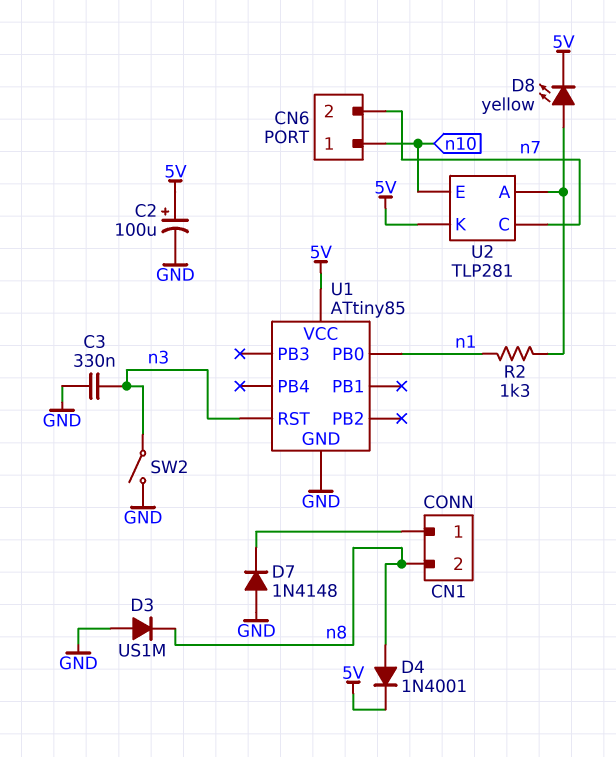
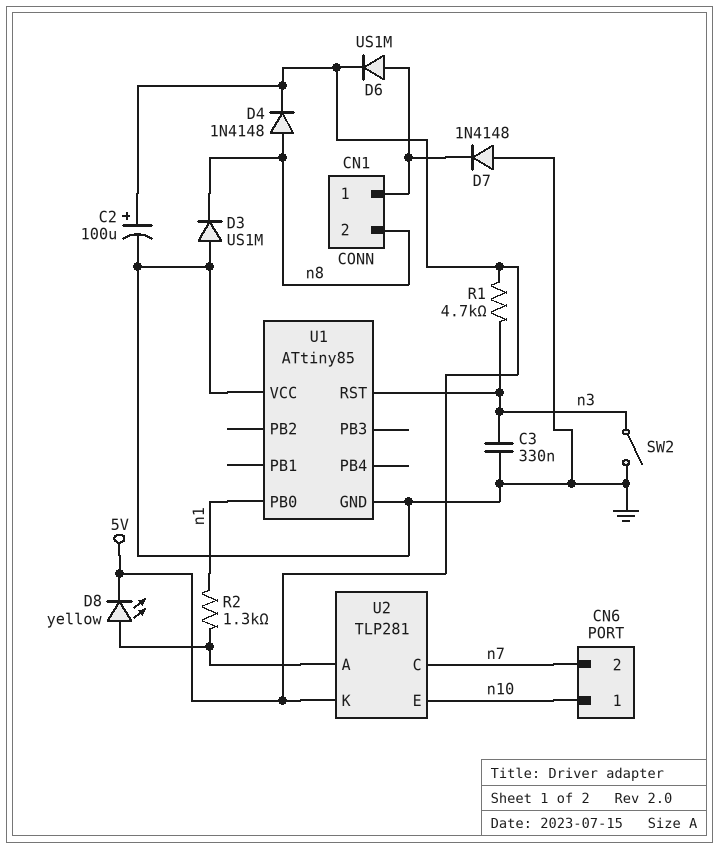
D4: diode 1N4001 (A n8, K 5V) -> diode 1N4148 (A n8, K 5V)
D6: none -> diode US1M (A CN1/1, K 5V)
R1: none -> 4.7k (5V, n3)
U1 pin VCC: 5V -> GND

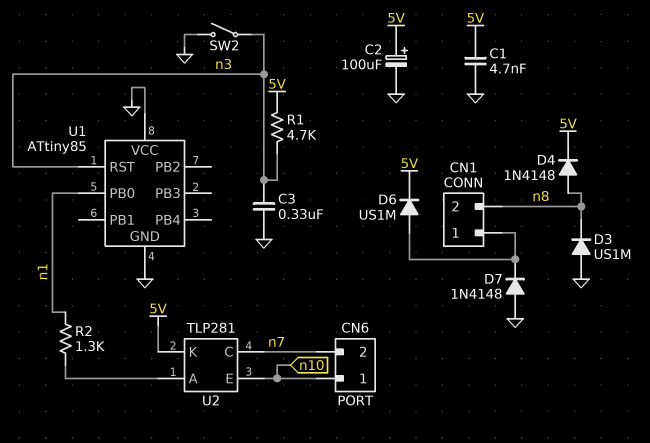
C1: none -> 4.7nF (5V, GND)
D8: LED yellow (A U2/A, K 5V) -> none

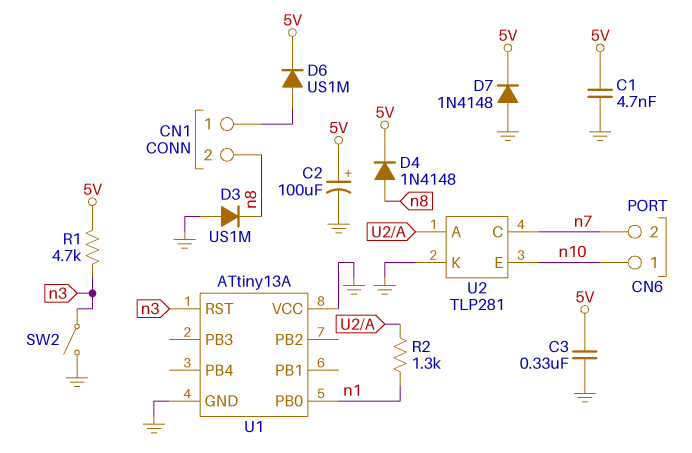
C3: 330nF (GND, n3) -> 330nF (5V, GND)
D7: diode 1N4148 (A GND, K CN1/1) -> diode 1N4148 (A GND, K 5V)
U1: ATtiny85 -> ATtiny13A
U2 pin K: 5V -> GND

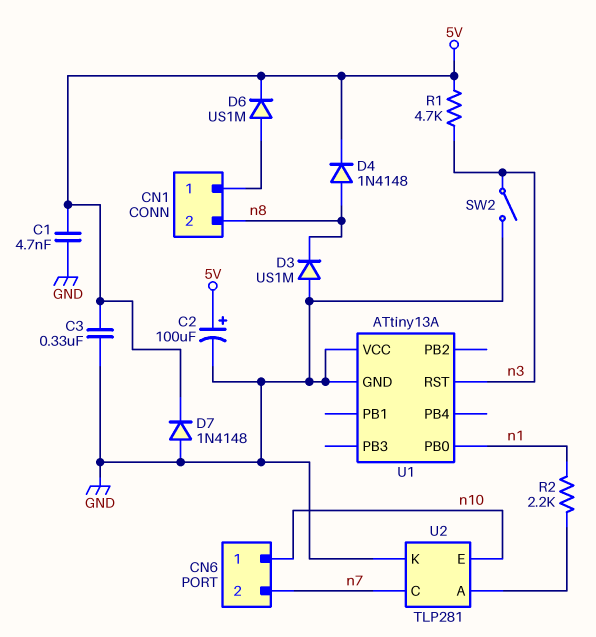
R2: 1.3k (U2/A, n1) -> 2.2k (U2/A, n1)

